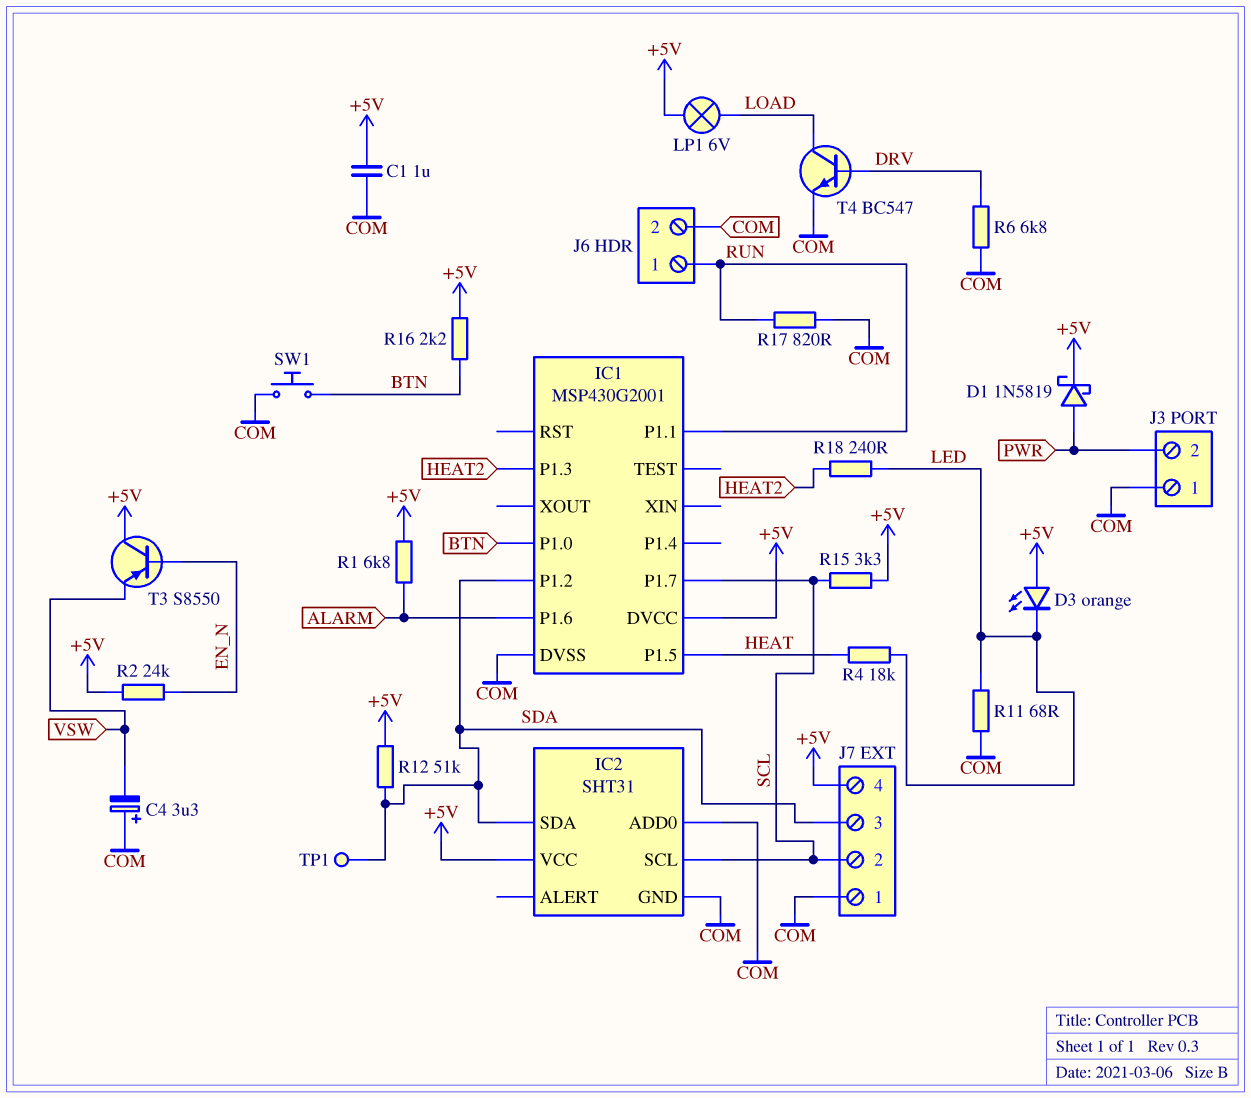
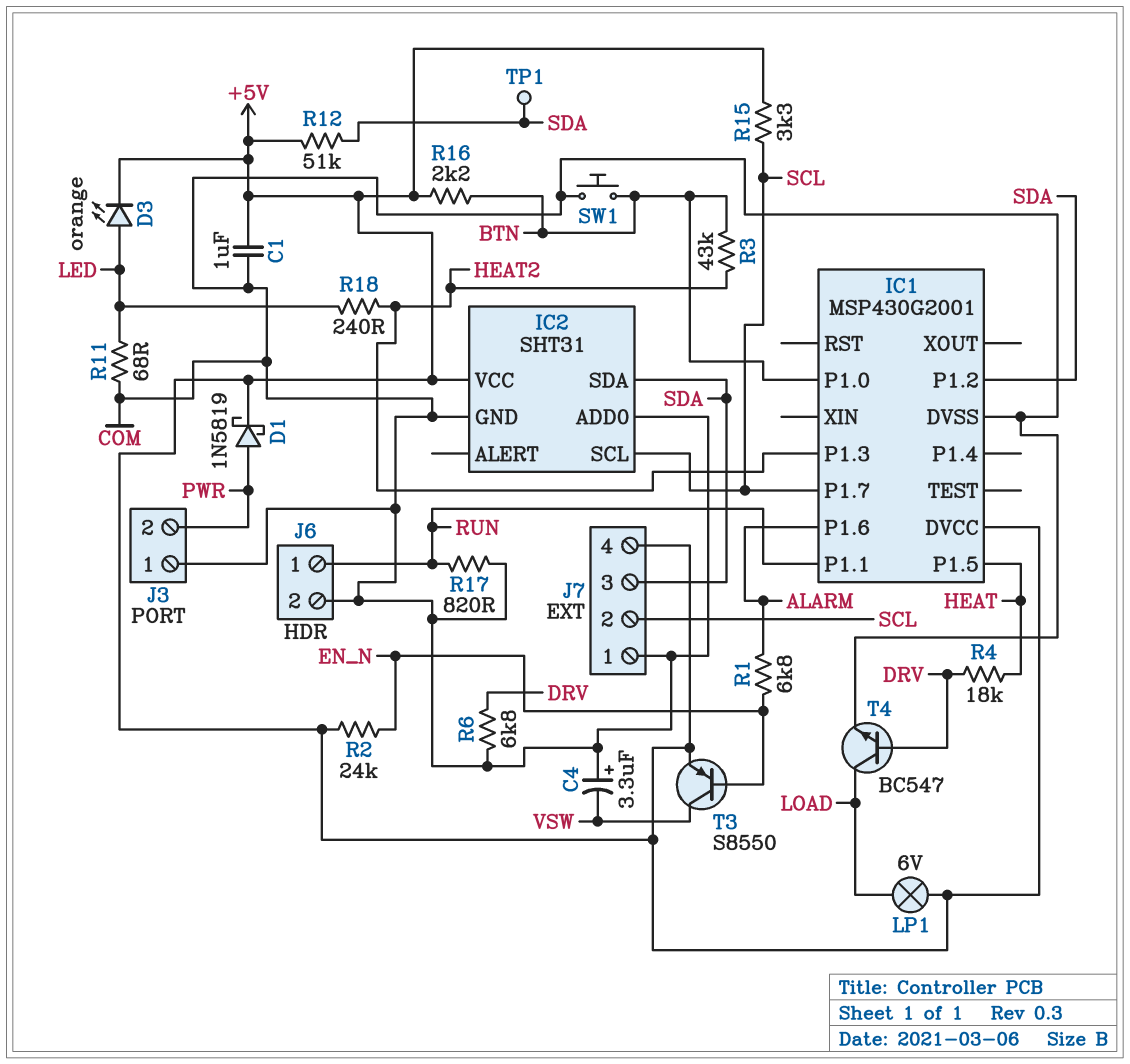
D3: LED orange (A +5V, K LED) -> LED orange (A LED, K +5V)
R1: 6.8k (+5V, ALARM) -> 6.8k (ALARM, EN_N)
R3: none -> 43k (BTN, HEAT2)
R4: 18k (HEAT, LED) -> 18k (DRV, HEAT)
T3: PNP S8550 (B EN_N, C +5V, E VSW) -> PNP S8550 (B EN_N, C VSW, E +5V)

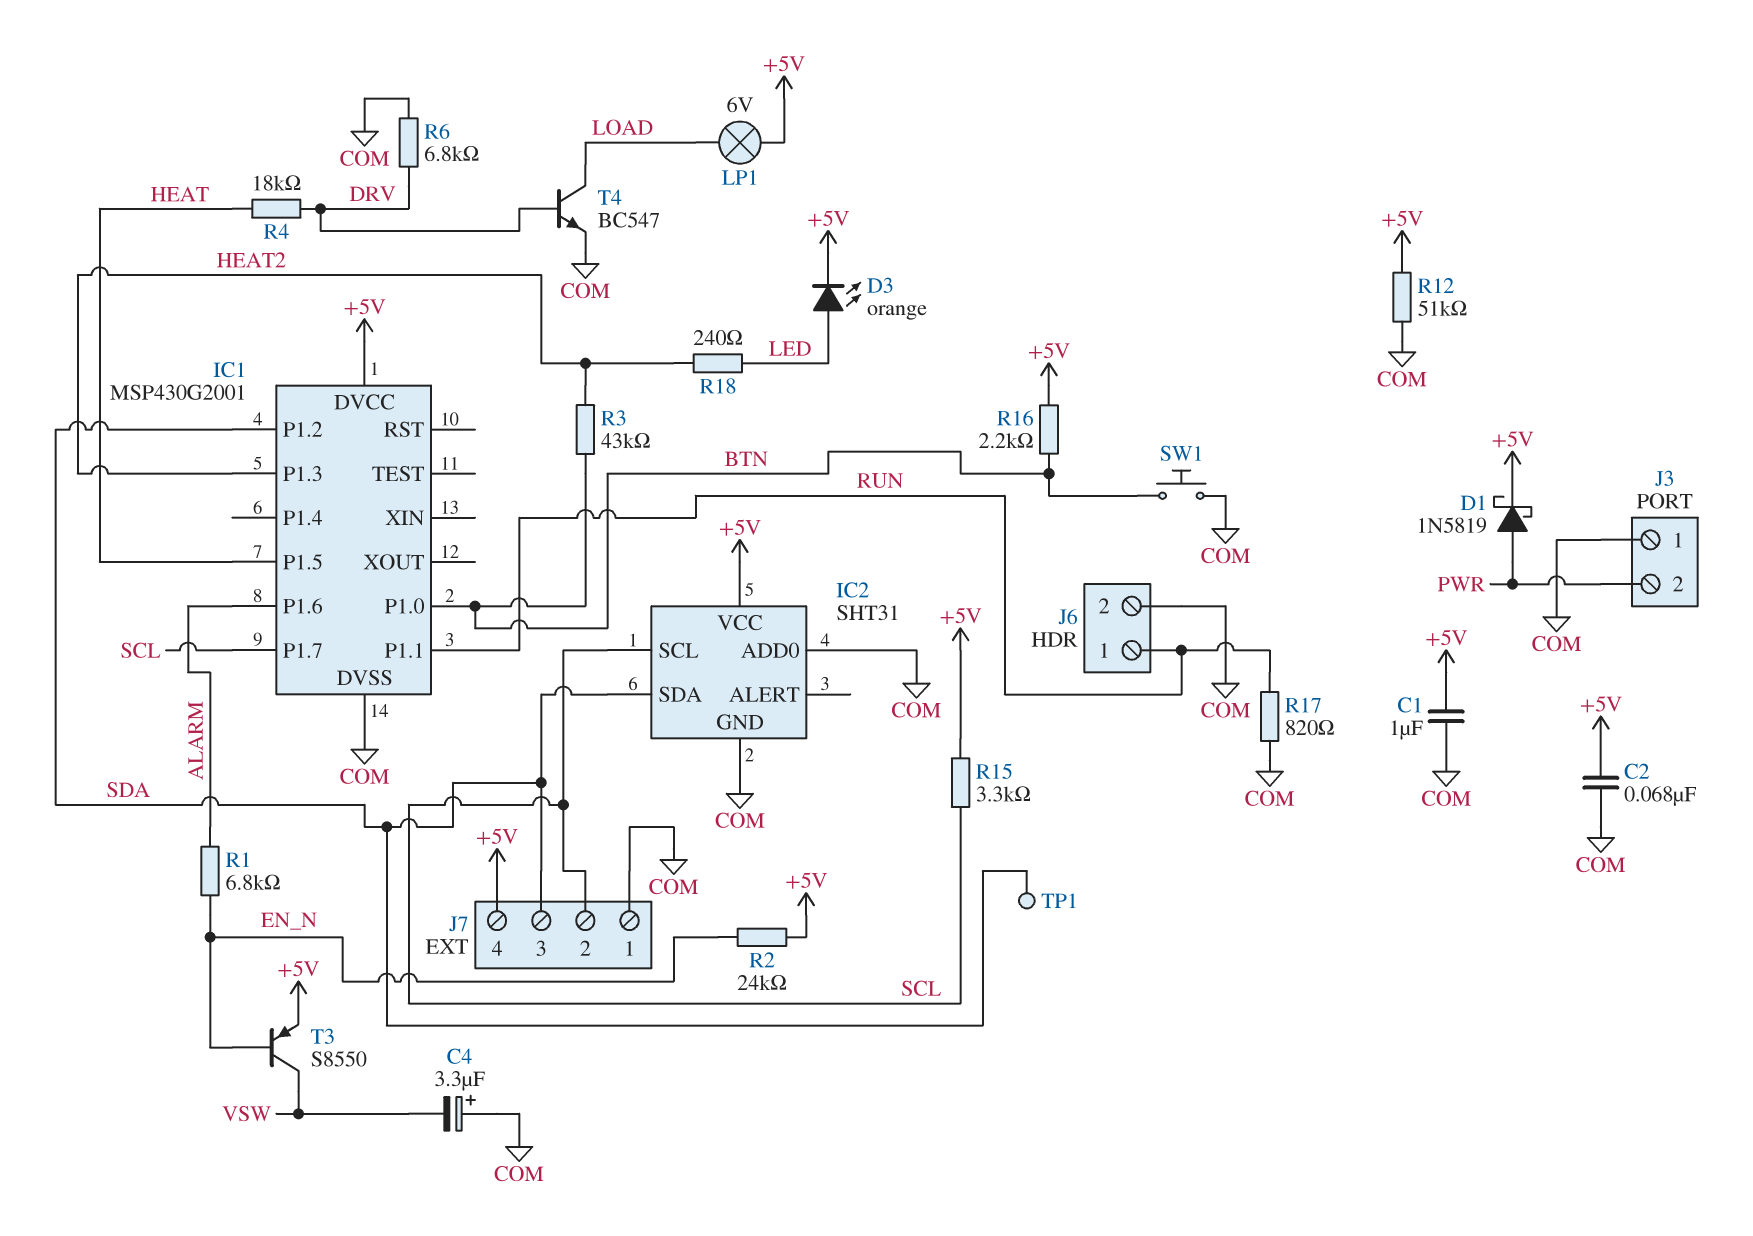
C2: none -> 68nF (+5V, COM)
R11: 68 (COM, LED) -> none
R12: 51k (+5V, SDA) -> 51k (+5V, COM)

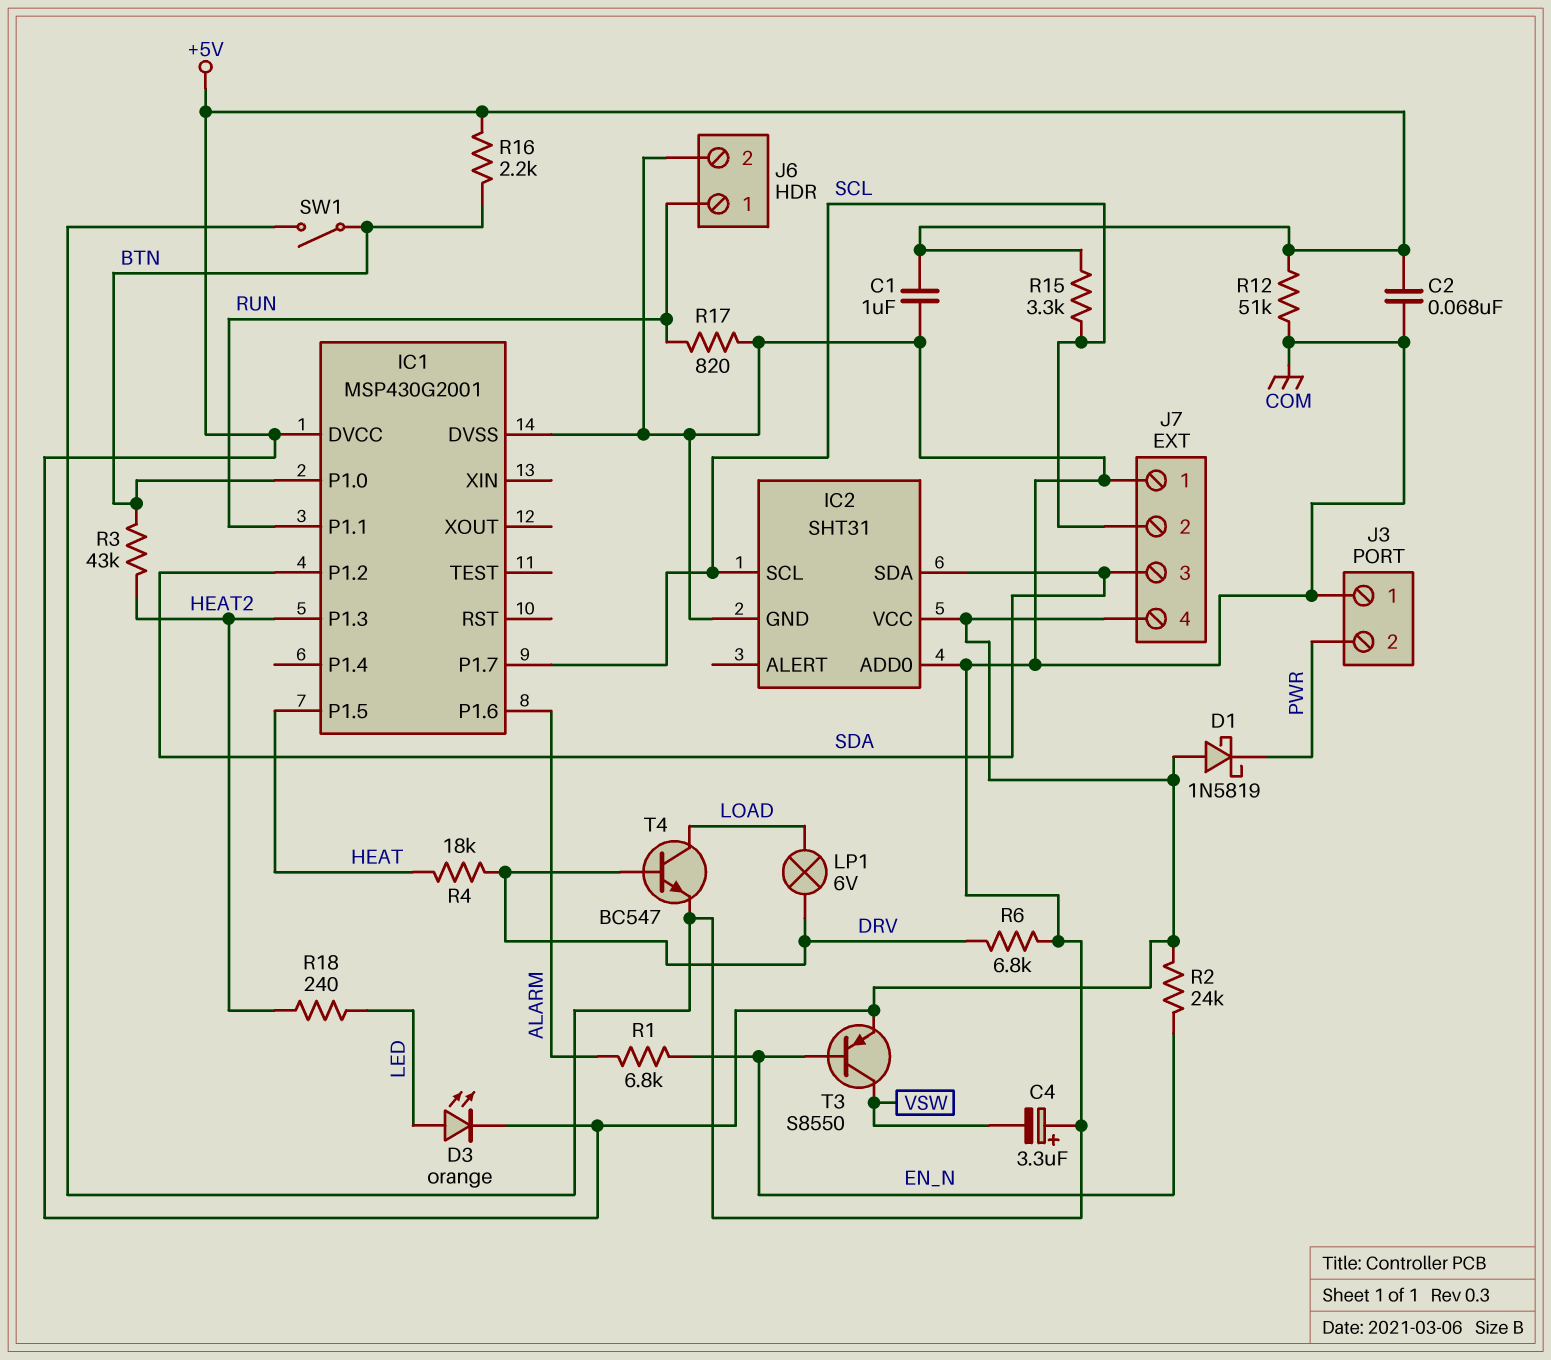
D1: schottky 1N5819 (A PWR, K +5V) -> schottky 1N5819 (A +5V, K PWR)
LP1: lamp 6V (+5V, LOAD) -> lamp 6V (DRV, LOAD)
SW1: button (BTN, COM) -> switch (BTN, COM)
TP1: test point (SDA) -> none

